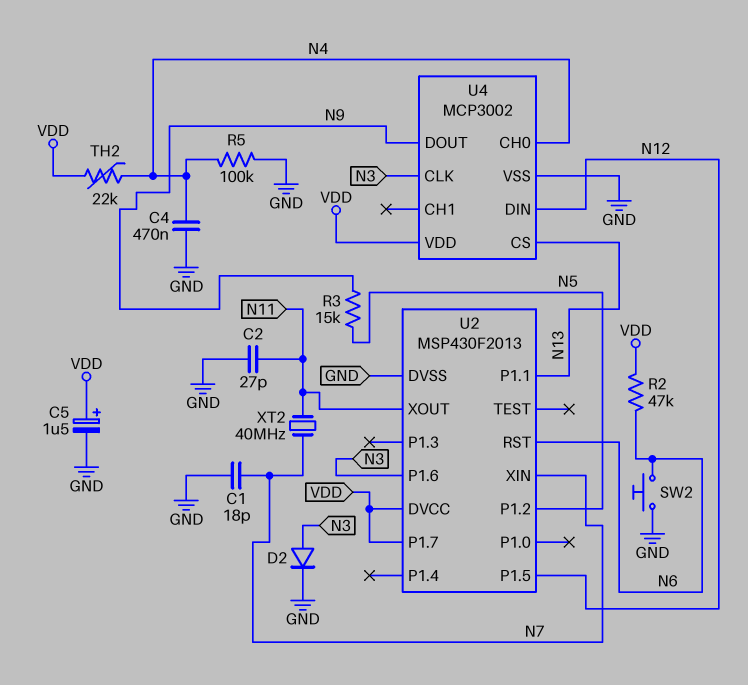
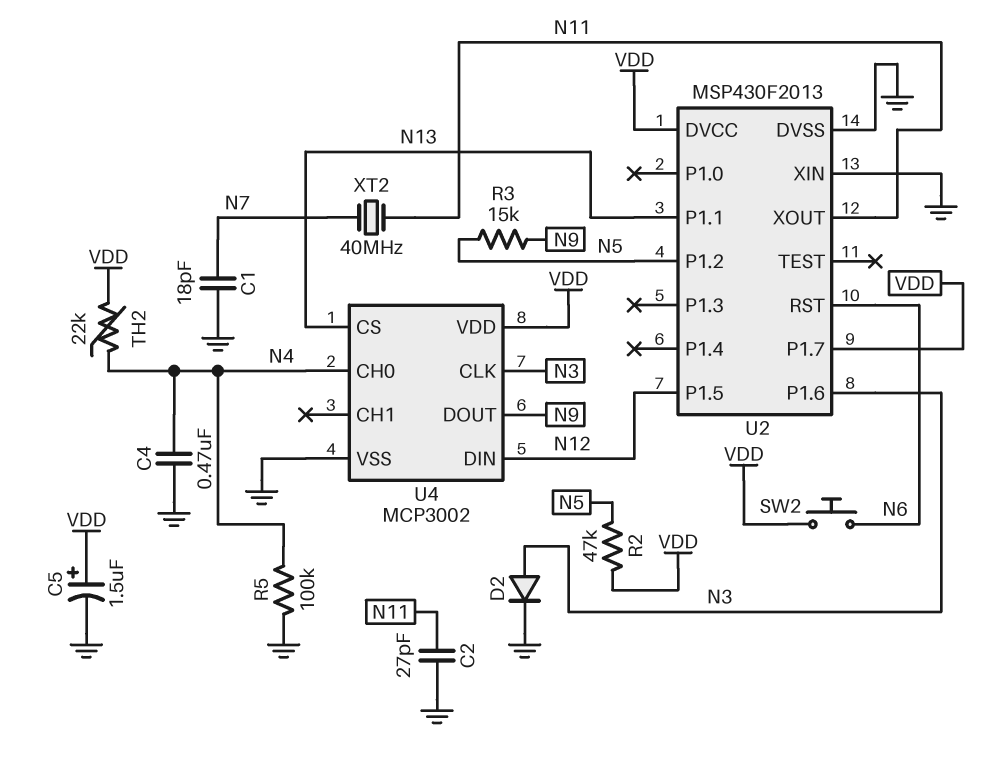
R2: 47k (N6, VDD) -> 47k (N5, VDD)
SW2: button (GND, N6) -> button (N6, VDD)
U2 pin XIN: N7 -> GND

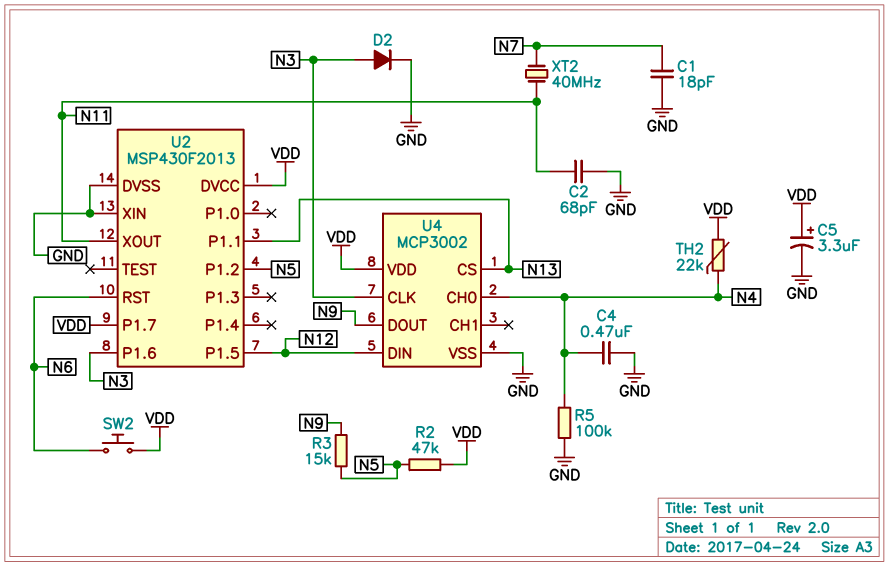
C2: 27pF (GND, N11) -> 68pF (GND, N11)
C5: 1.5uF (plus VDD, minus GND) -> 3.3uF (plus VDD, minus GND)

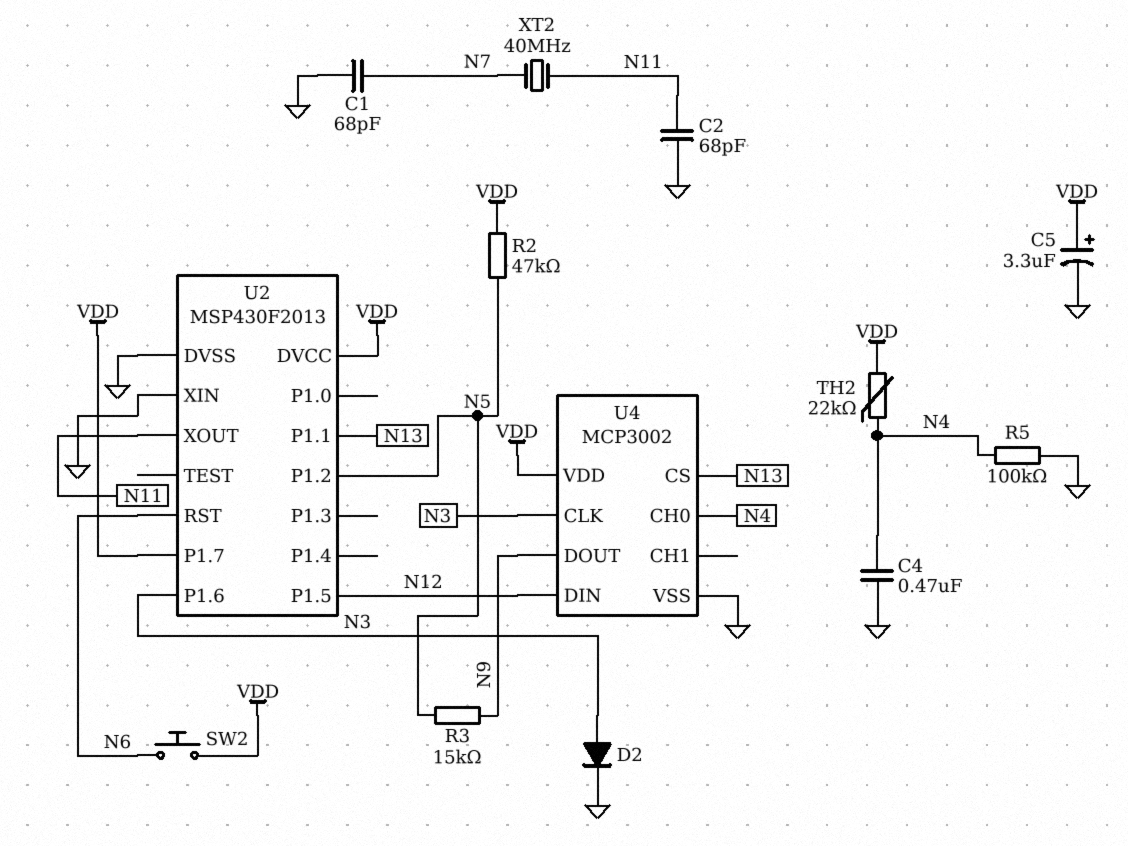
C1: 18pF (GND, N7) -> 68pF (GND, N7)

